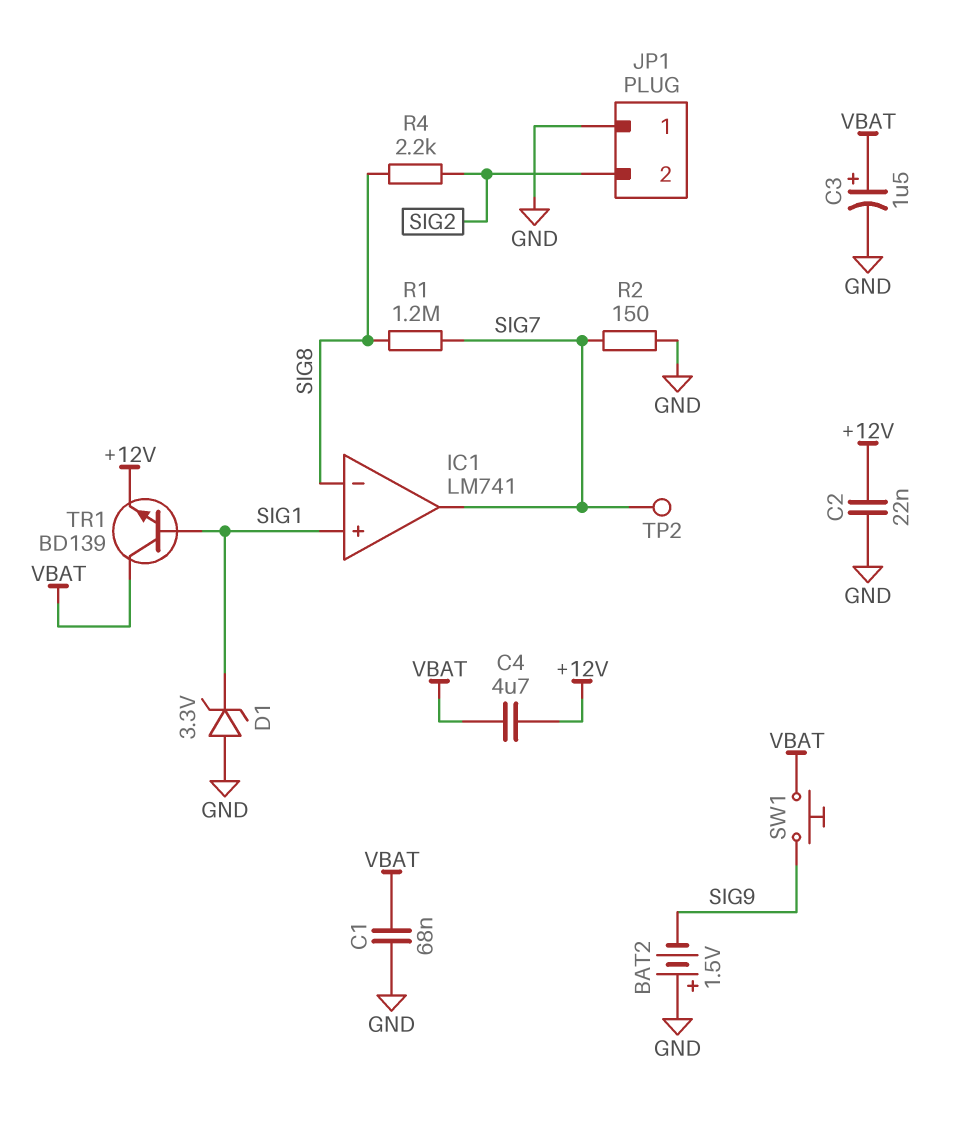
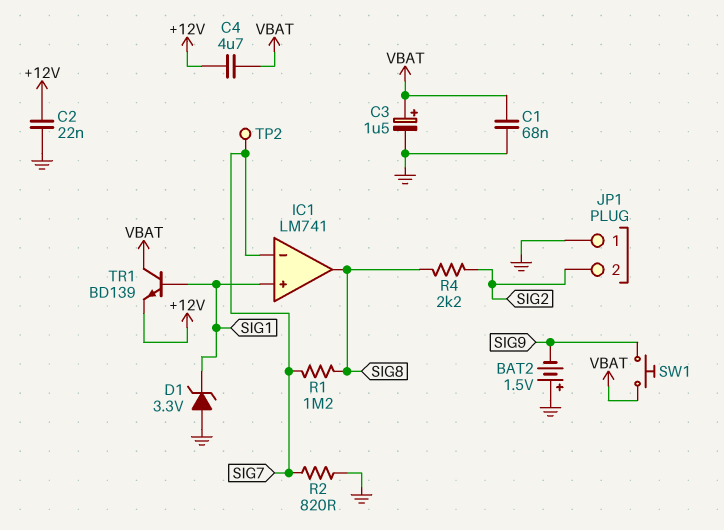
IC1 pin in-: SIG8 -> SIG7
IC1 pin out: SIG7 -> SIG8
R2: 150 (GND, SIG7) -> 820 (GND, SIG7)

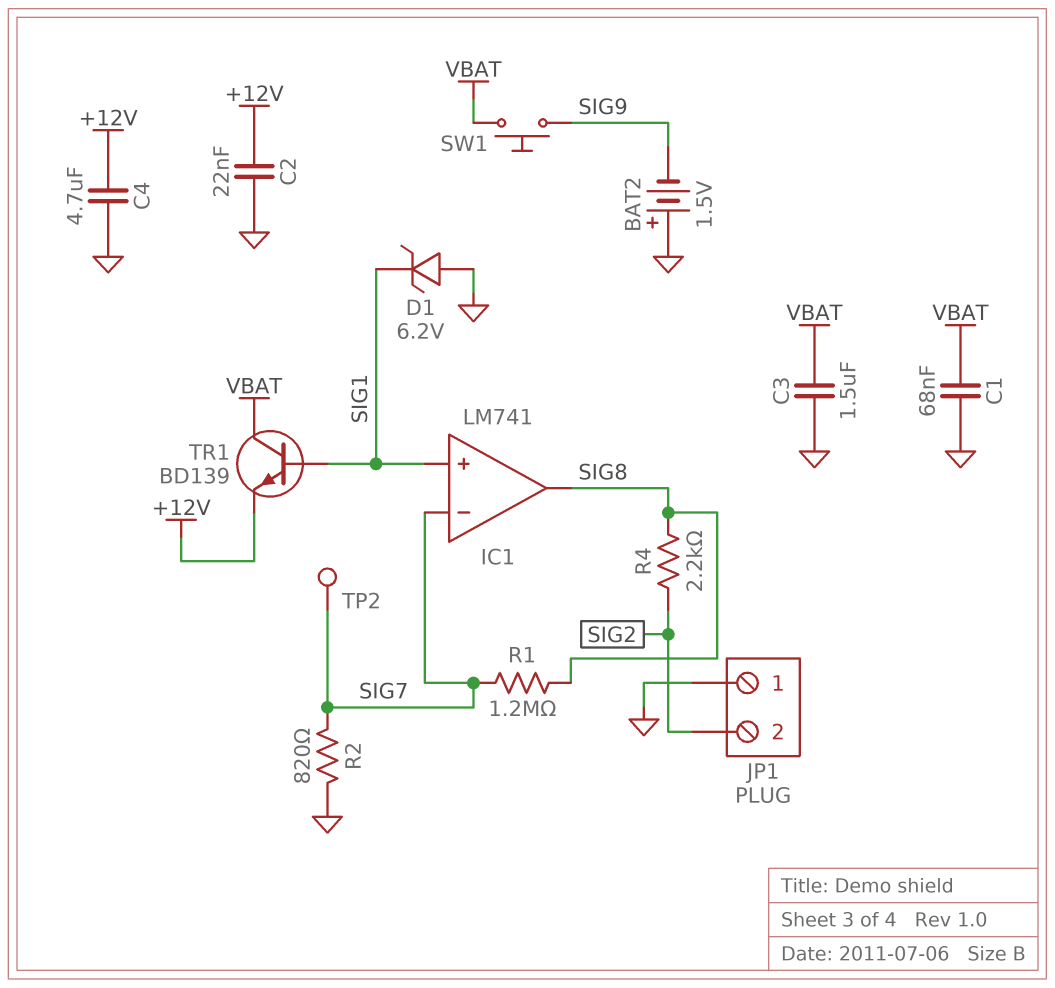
C3: 1.5uF (plus VBAT, minus GND) -> 1.5uF (GND, VBAT)
C4: 4.7uF (+12V, VBAT) -> 4.7uF (+12V, GND)
D1: zener 3.3V (A GND, K SIG1) -> zener 6.2V (A GND, K SIG1)

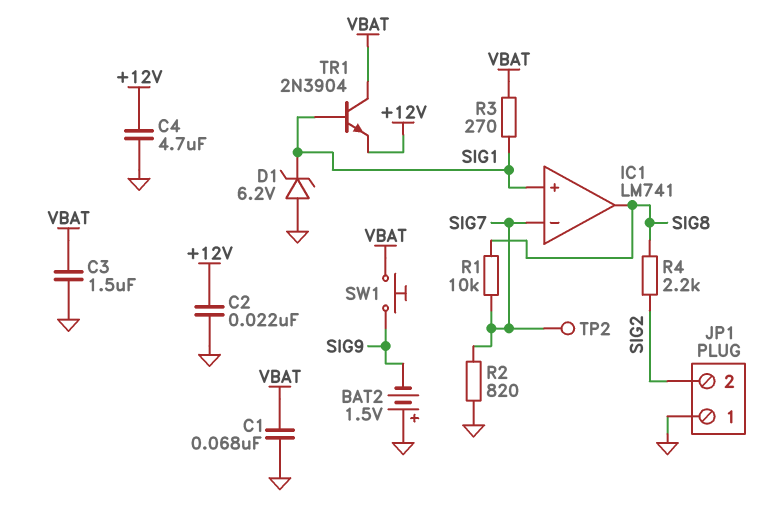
R1: 1.2M (SIG7, SIG8) -> 10k (SIG7, SIG8)
R3: none -> 270 (SIG1, VBAT)
TR1: NPN BD139 (B SIG1, C VBAT, E +12V) -> NPN 2N3904 (B SIG1, C VBAT, E +12V)

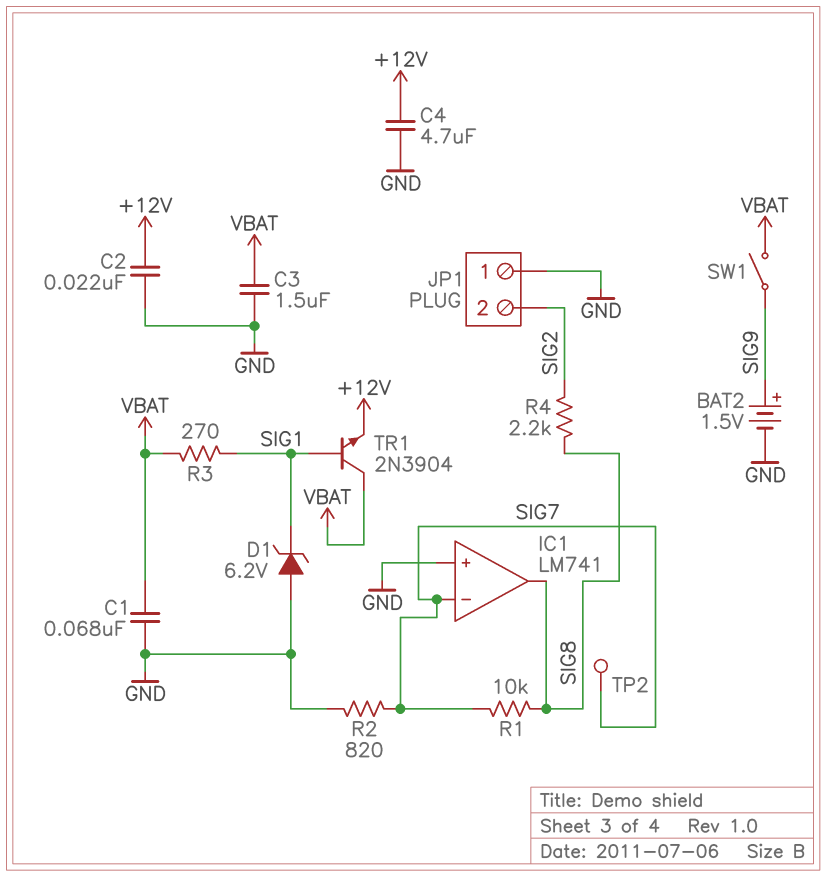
BAT2: 1.5V (plus GND, minus SIG9) -> 1.5V (plus SIG9, minus GND)
IC1 pin in+: SIG1 -> GND
SW1: button (SIG9, VBAT) -> switch (SIG9, VBAT)

